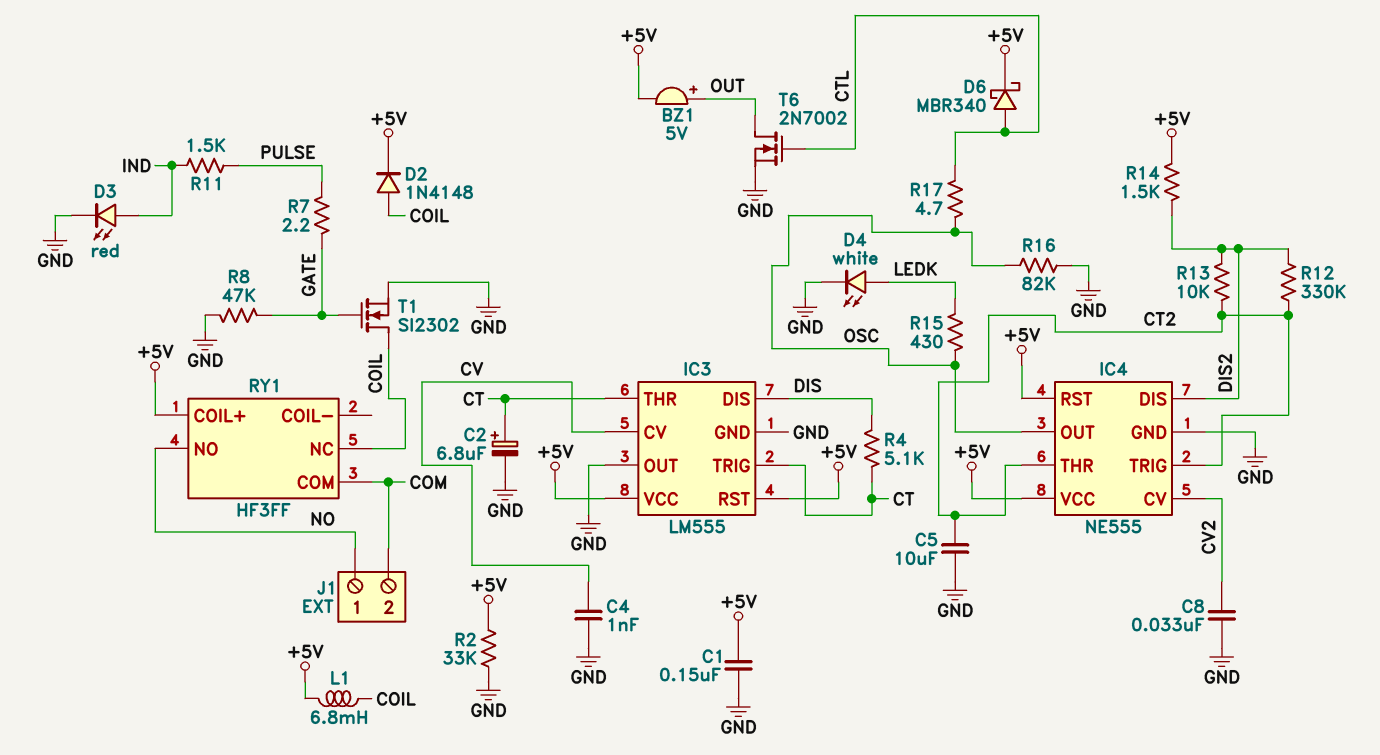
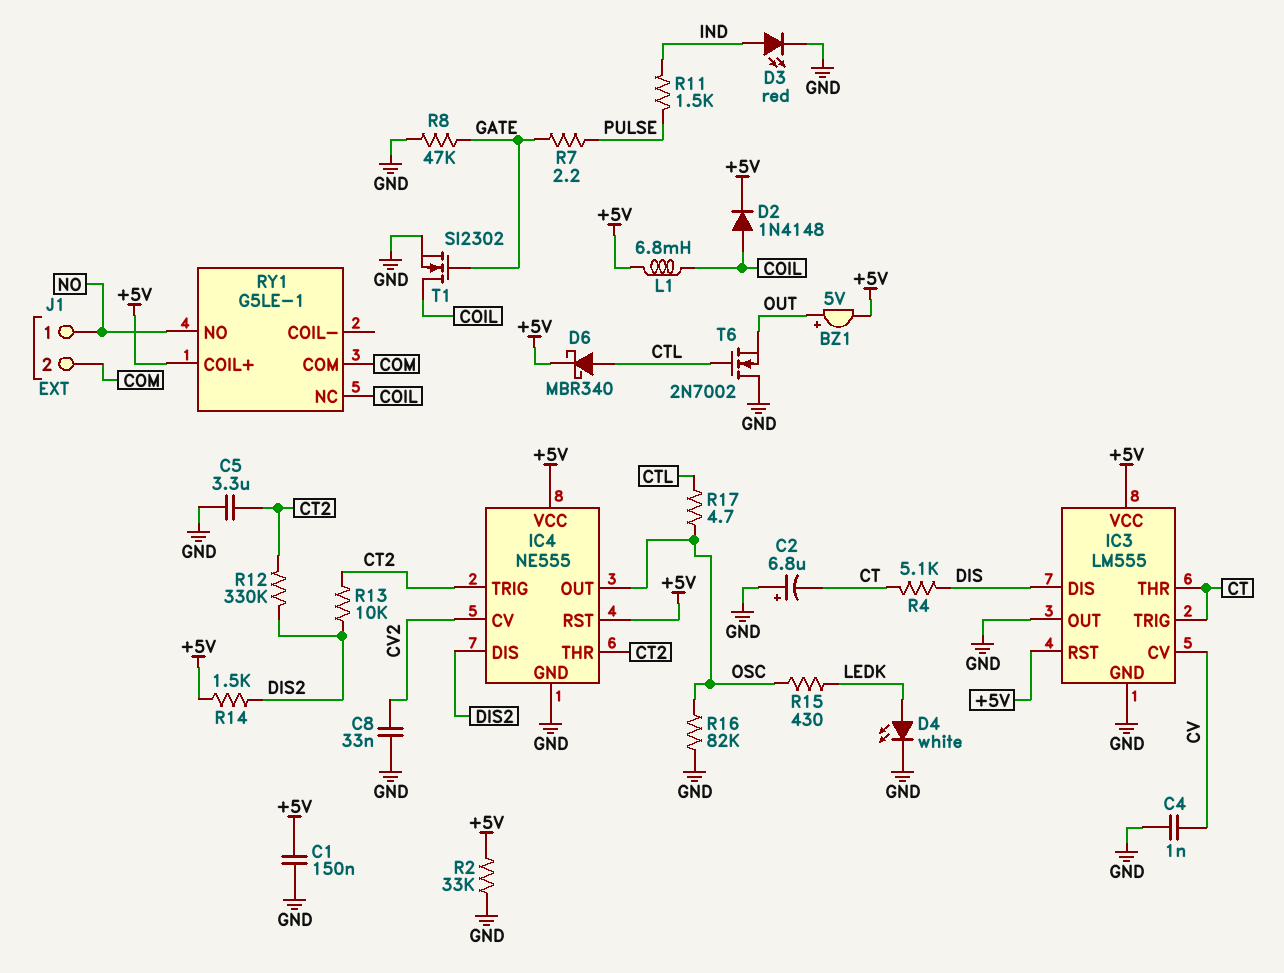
C2: 6.8uF (plus CT, minus GND) -> 6.8uF (plus GND, minus CT)
C5: 10uF (CT2, GND) -> 3.3uF (CT2, GND)
RY1: HF3FF -> G5LE-1
T6: NMOS 2N7002 (G CTL, D OUT, S GND) -> NMOS 2N7002 (G CTL, D GND, S OUT)

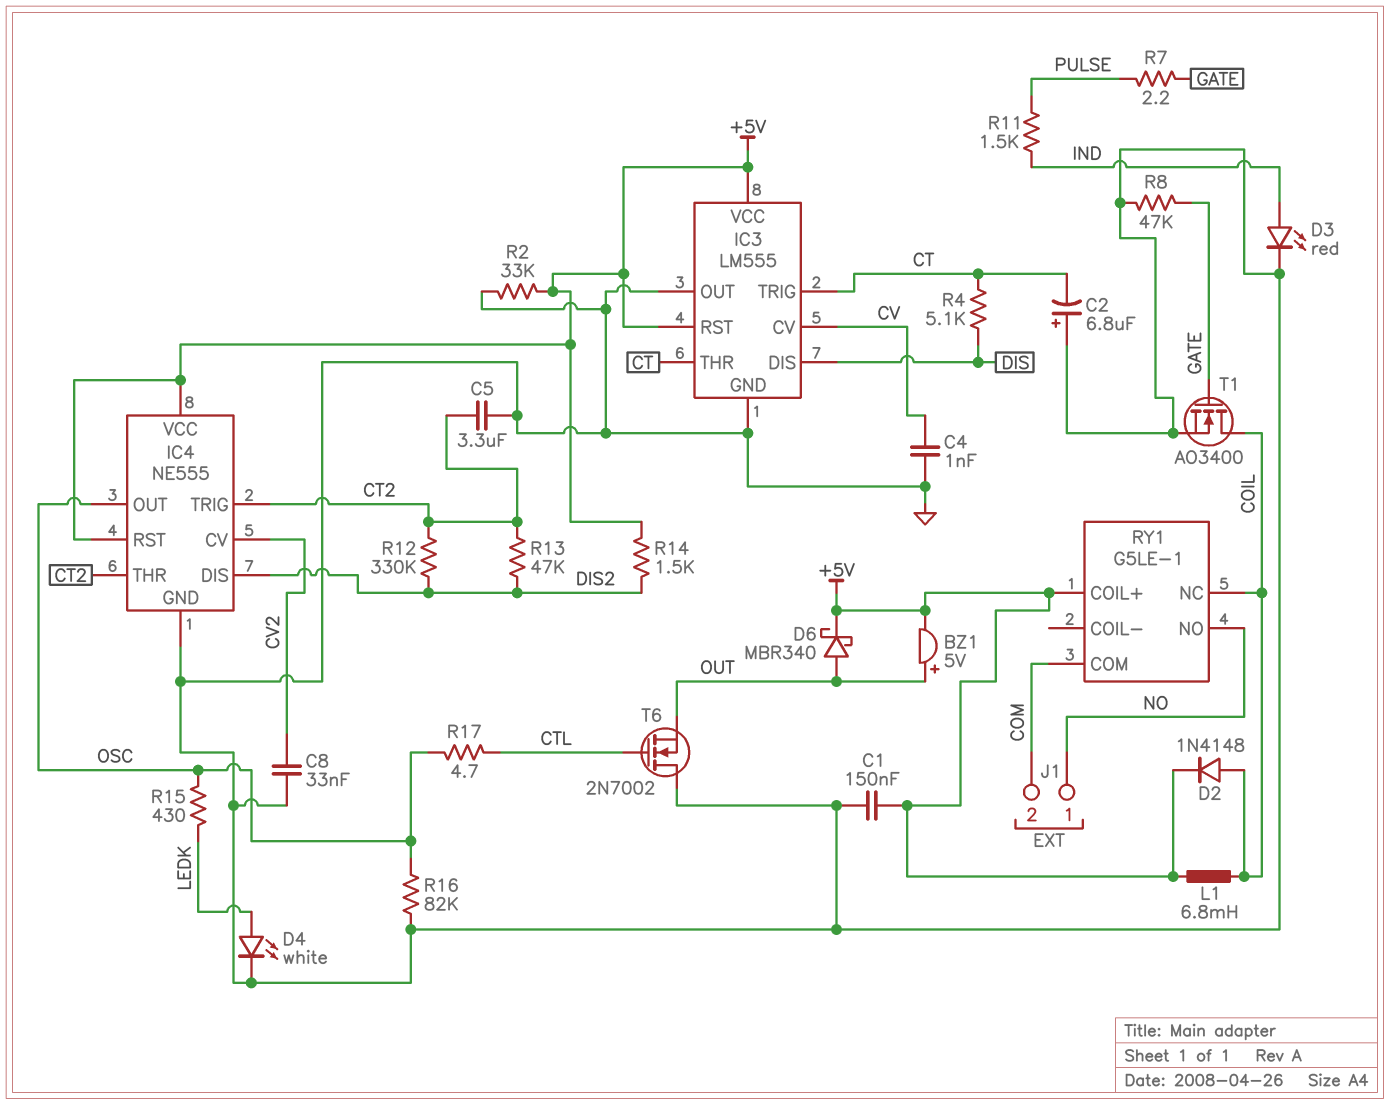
D6: schottky MBR340 (A CTL, K +5V) -> schottky MBR340 (A OUT, K +5V)
R13: 10k (CT2, DIS2) -> 47k (CT2, DIS2)
T1: NMOS SI2302 (G GATE, D COIL, S GND) -> NMOS AO3400 (G GATE, D COIL, S GND)

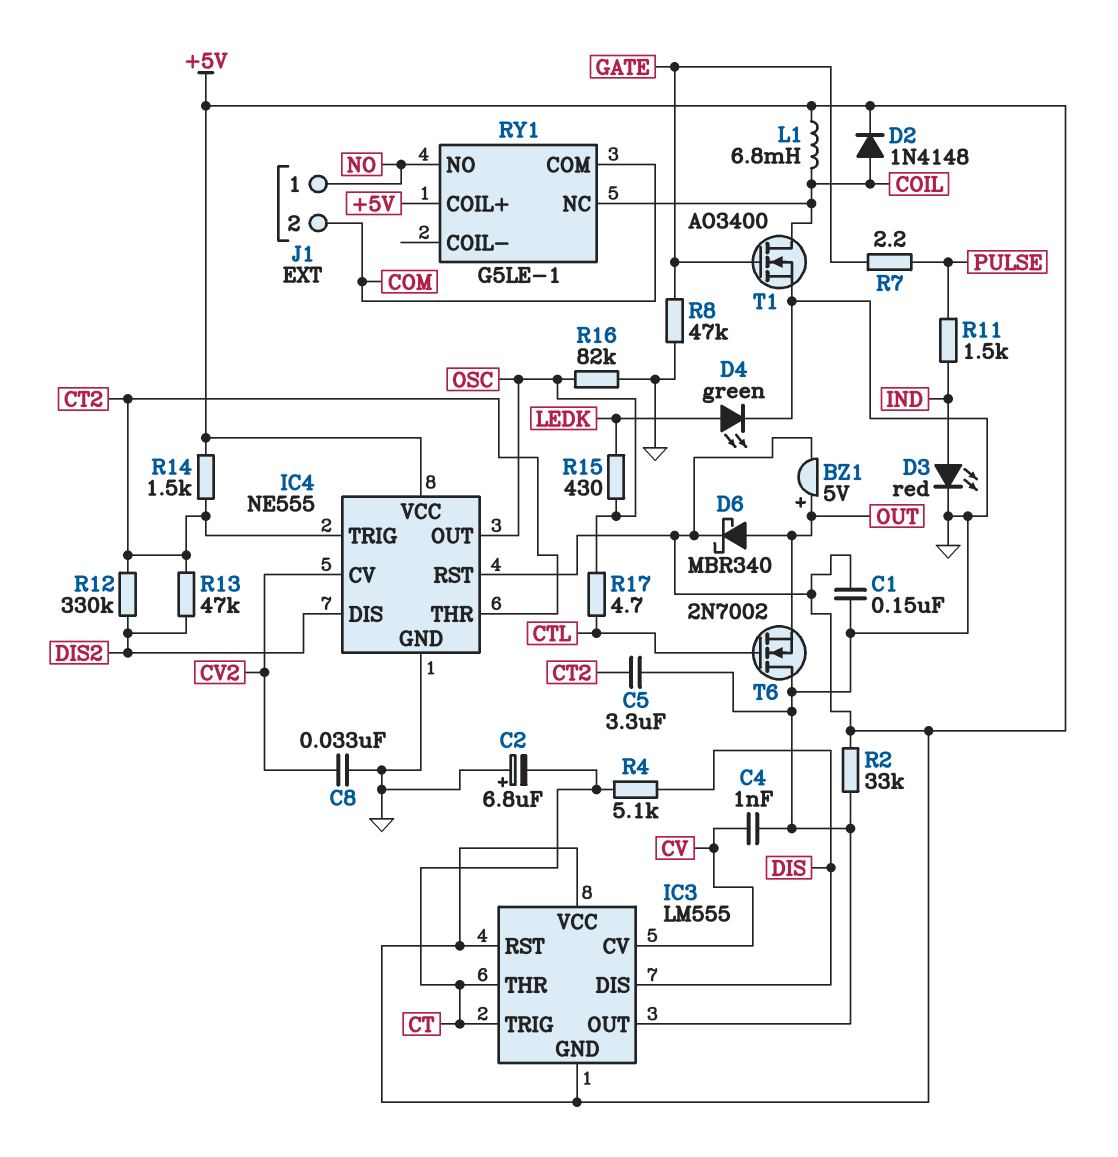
D4: LED white (A LEDK, K GND) -> LED green (A LEDK, K GND)
IC3 pin GND: GND -> +5V
R14: 1.5k (+5V, DIS2) -> 1.5k (+5V, CT2)

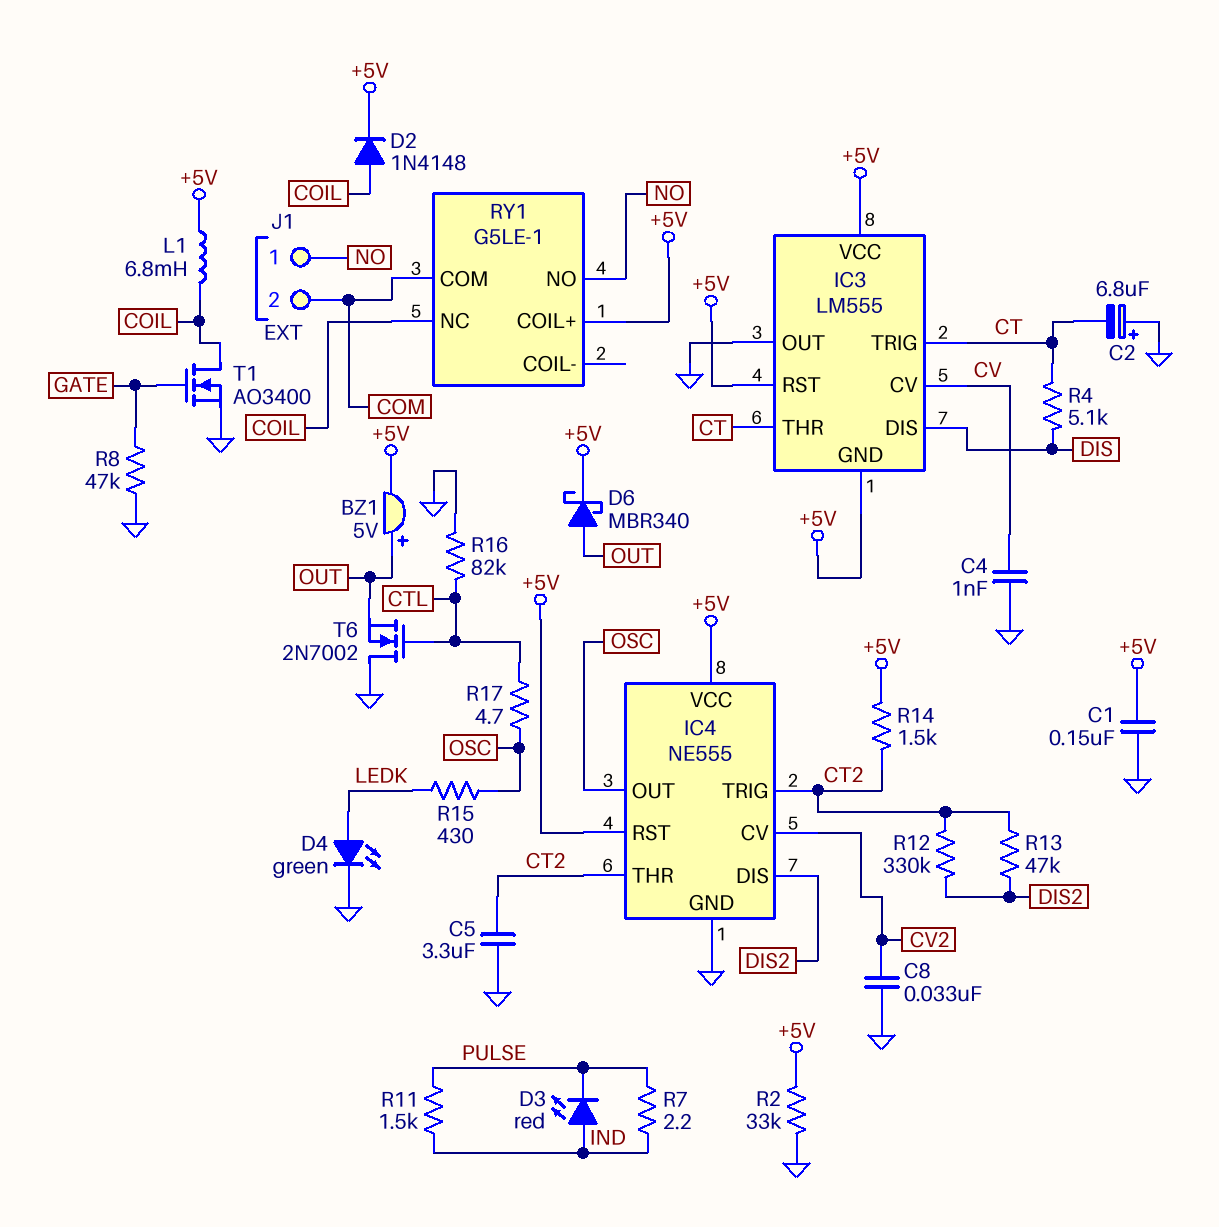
D3: LED red (A IND, K GND) -> LED red (A IND, K PULSE)
R7: 2.2 (GATE, PULSE) -> 2.2 (IND, PULSE)
R16: 82k (GND, OSC) -> 82k (CTL, GND)

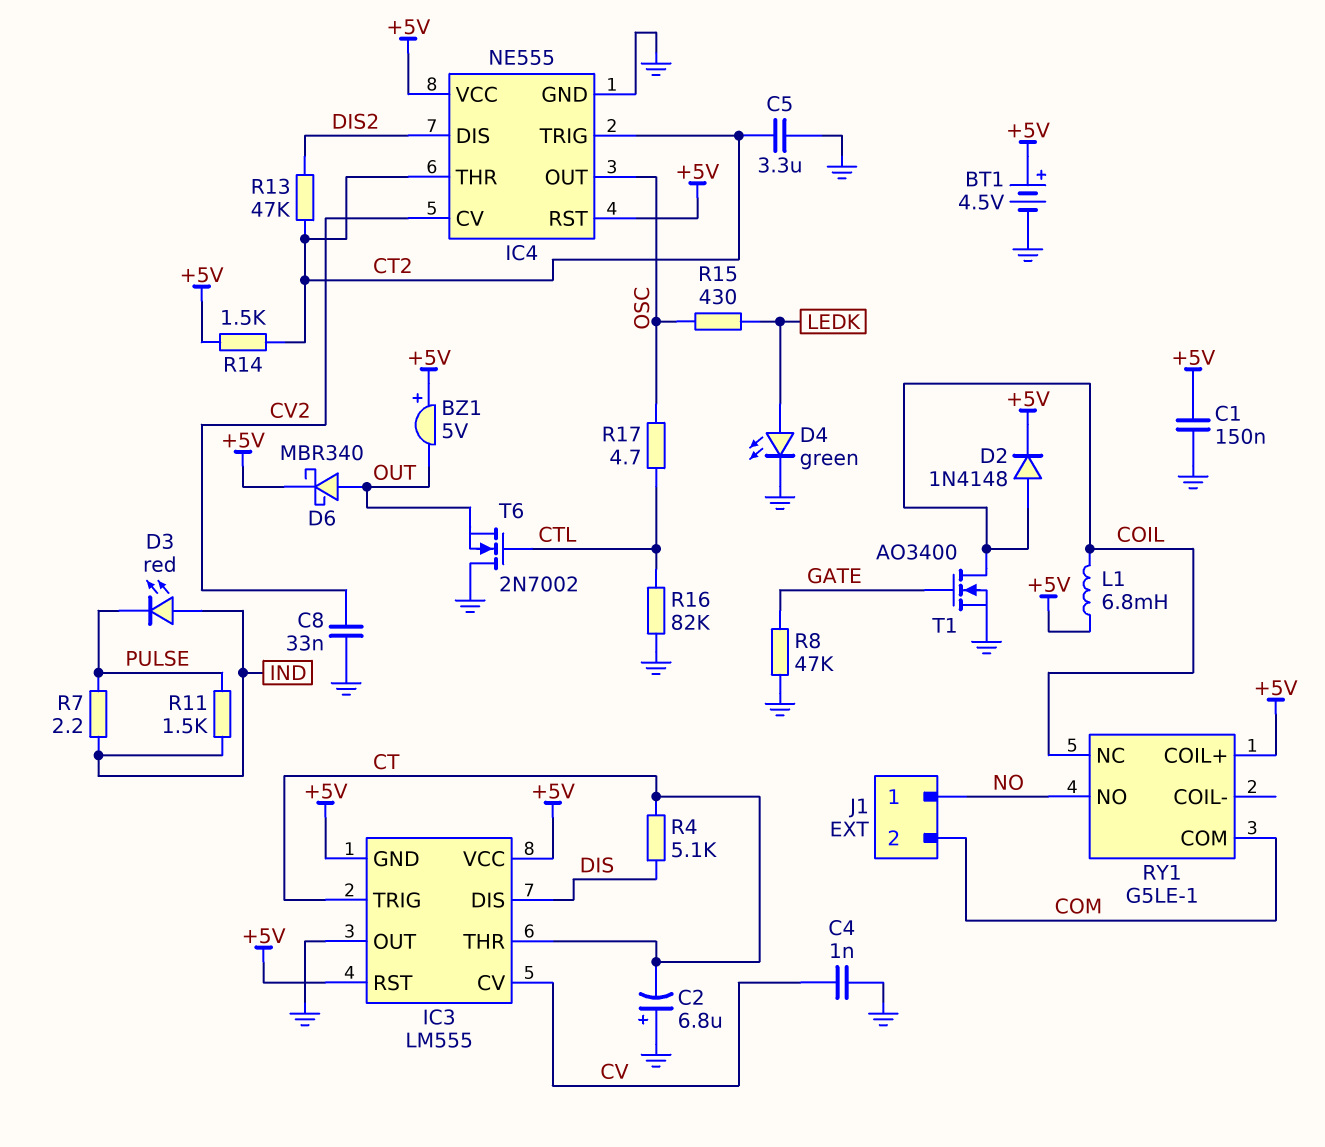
BT1: none -> 4.5V (plus +5V, minus GND)
BZ1: buzzer 5V (plus OUT, minus +5V) -> buzzer 5V (plus +5V, minus OUT)
R2: 33k (+5V, GND) -> none
R12: 330k (CT2, DIS2) -> none

